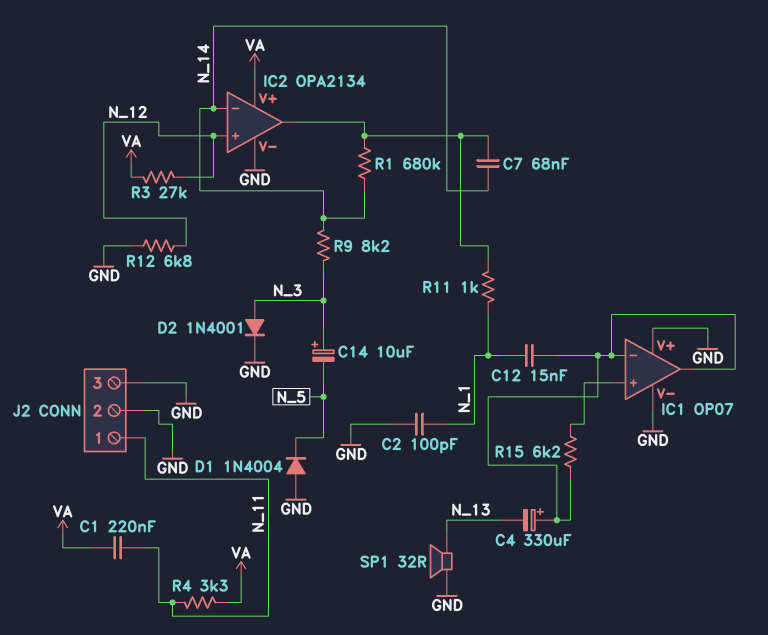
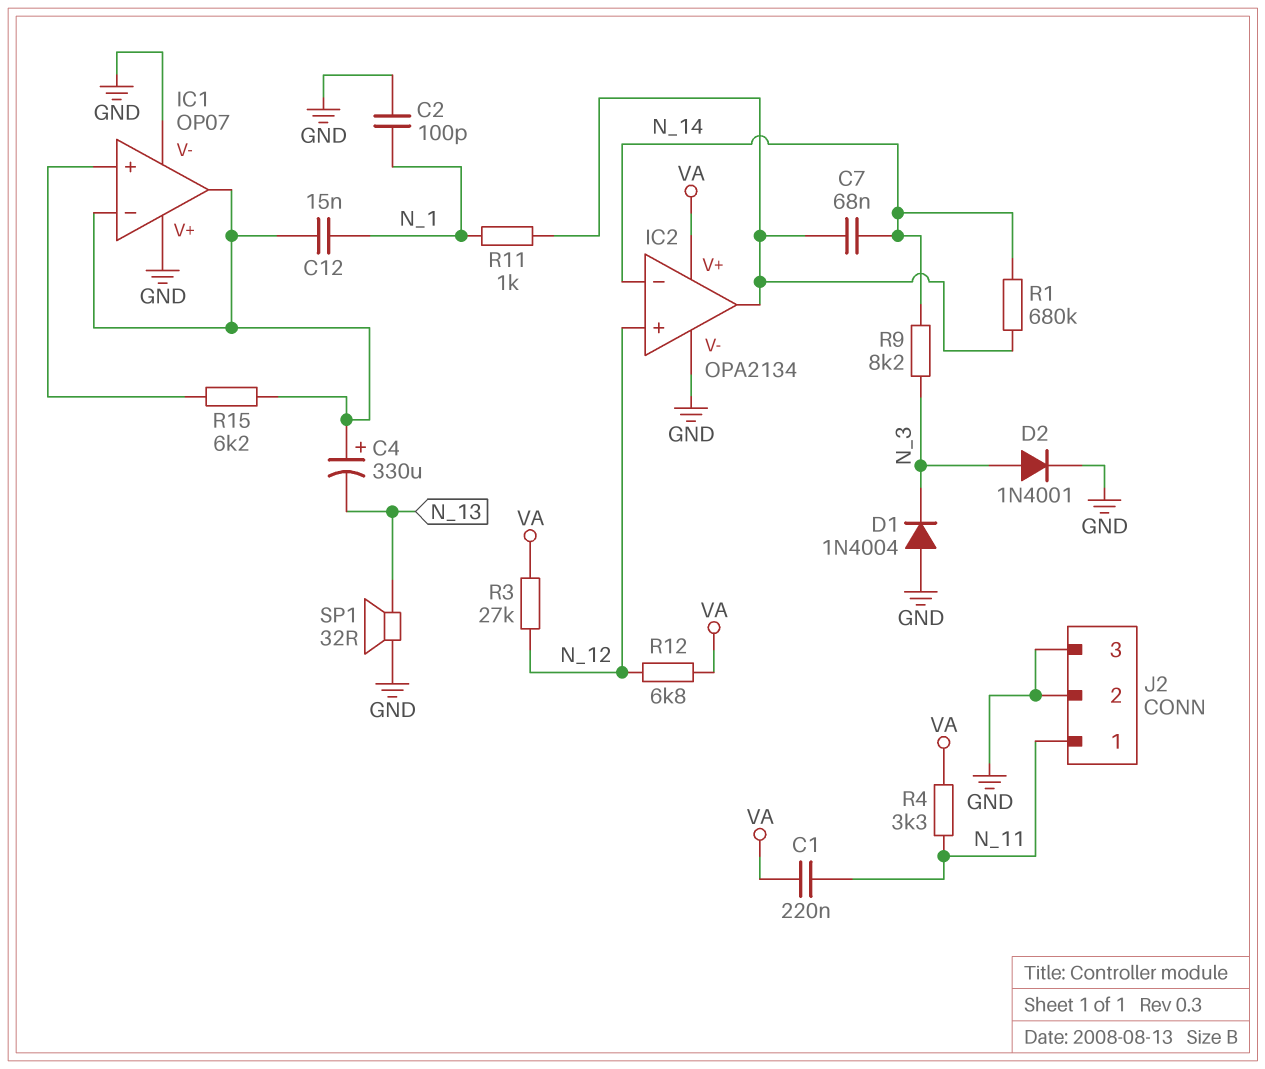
C14: 10uF (plus N_3, minus N_5) -> none
D1: diode 1N4004 (A GND, K N_5) -> diode 1N4004 (A GND, K N_3)
R12: 6.8k (GND, N_12) -> 6.8k (N_12, VA)

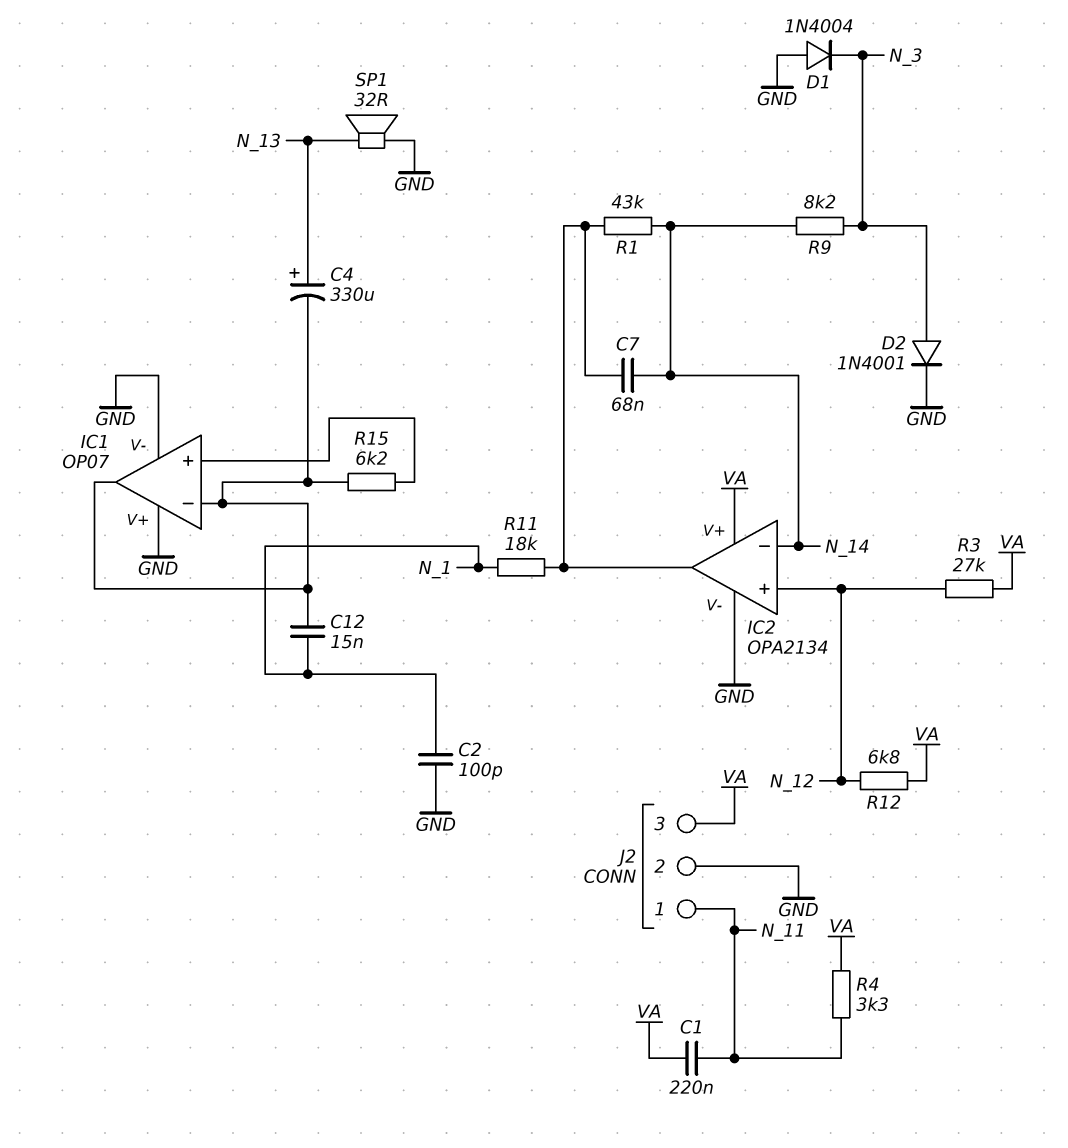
C4: 330uF (plus IC1/in-, minus N_13) -> 330uF (plus N_13, minus IC1/in-)
J2 pin 3: GND -> VA
R1: 680k (IC2/out, N_14) -> 43k (IC2/out, N_14)
R11: 1k (IC2/out, N_1) -> 18k (IC2/out, N_1)

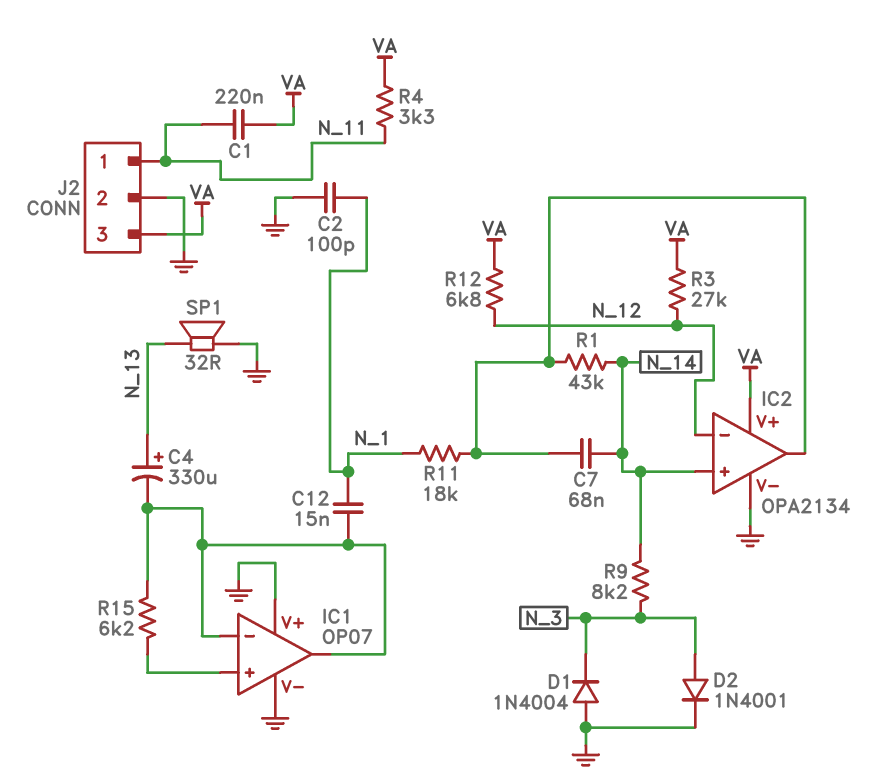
IC2 pin in+: N_12 -> N_14
IC2 pin in-: N_14 -> N_12

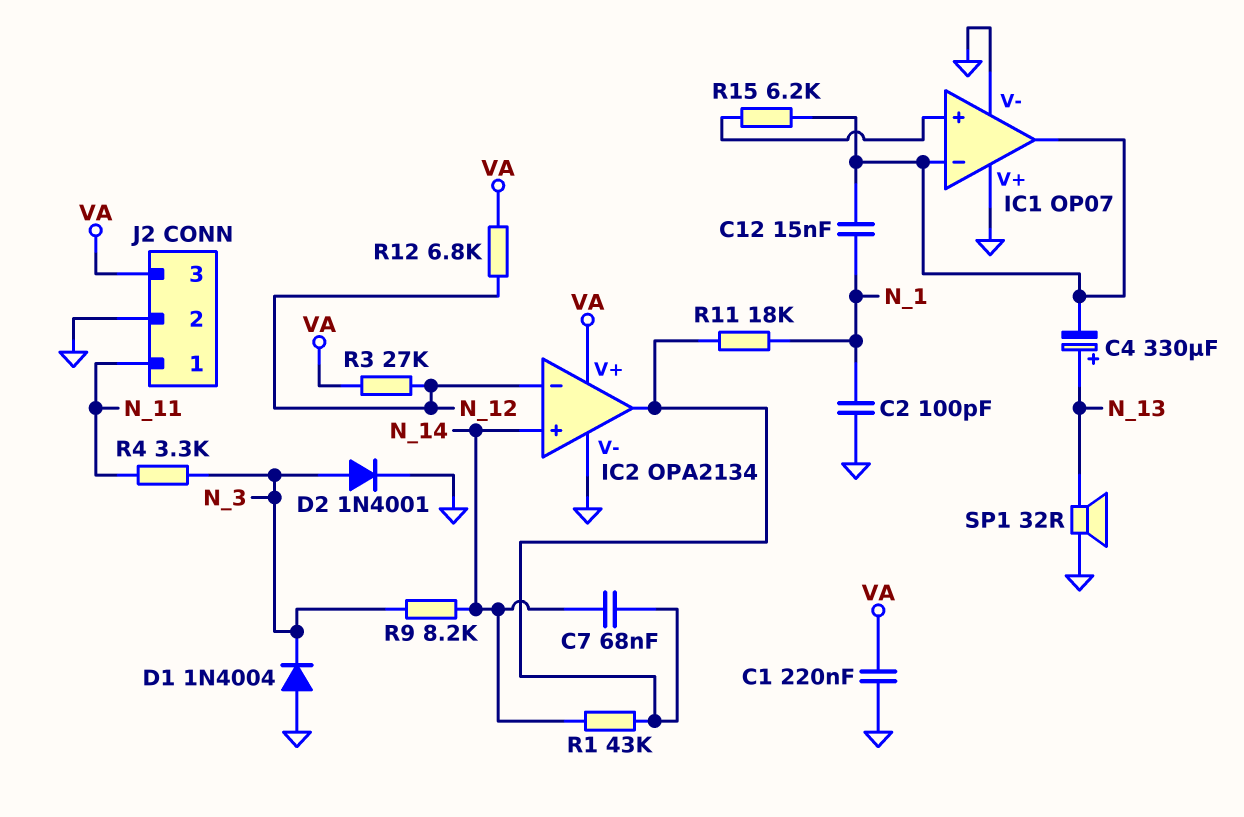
C1: 220nF (N_11, VA) -> 220nF (GND, VA)
R4: 3.3k (N_11, VA) -> 3.3k (N_3, N_11)

